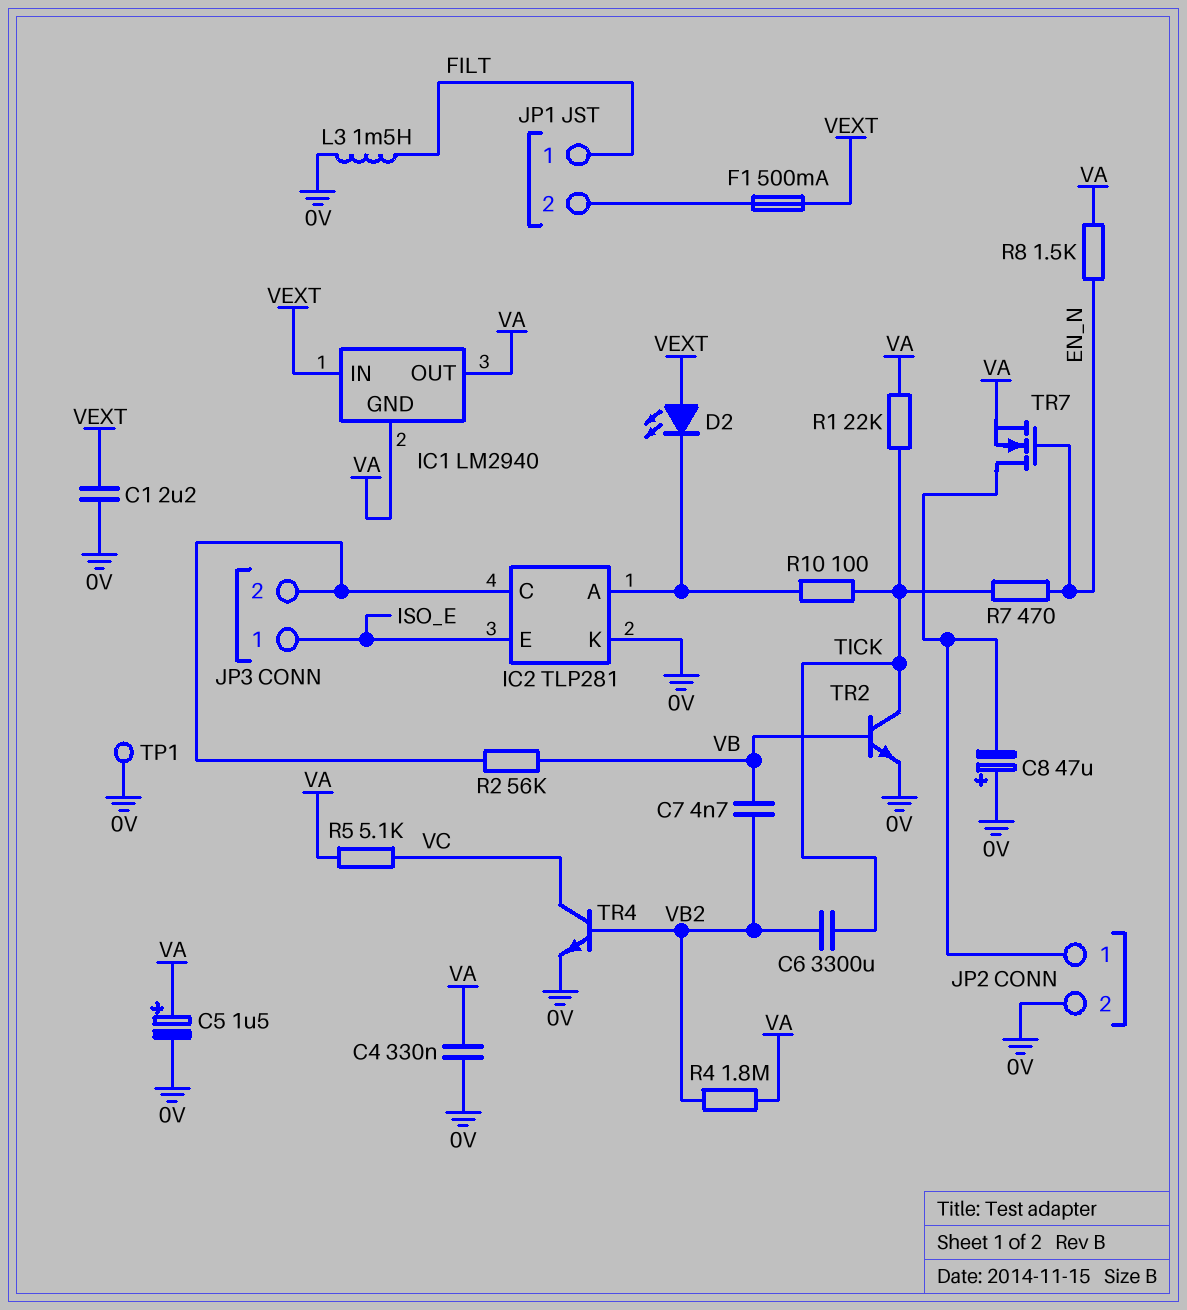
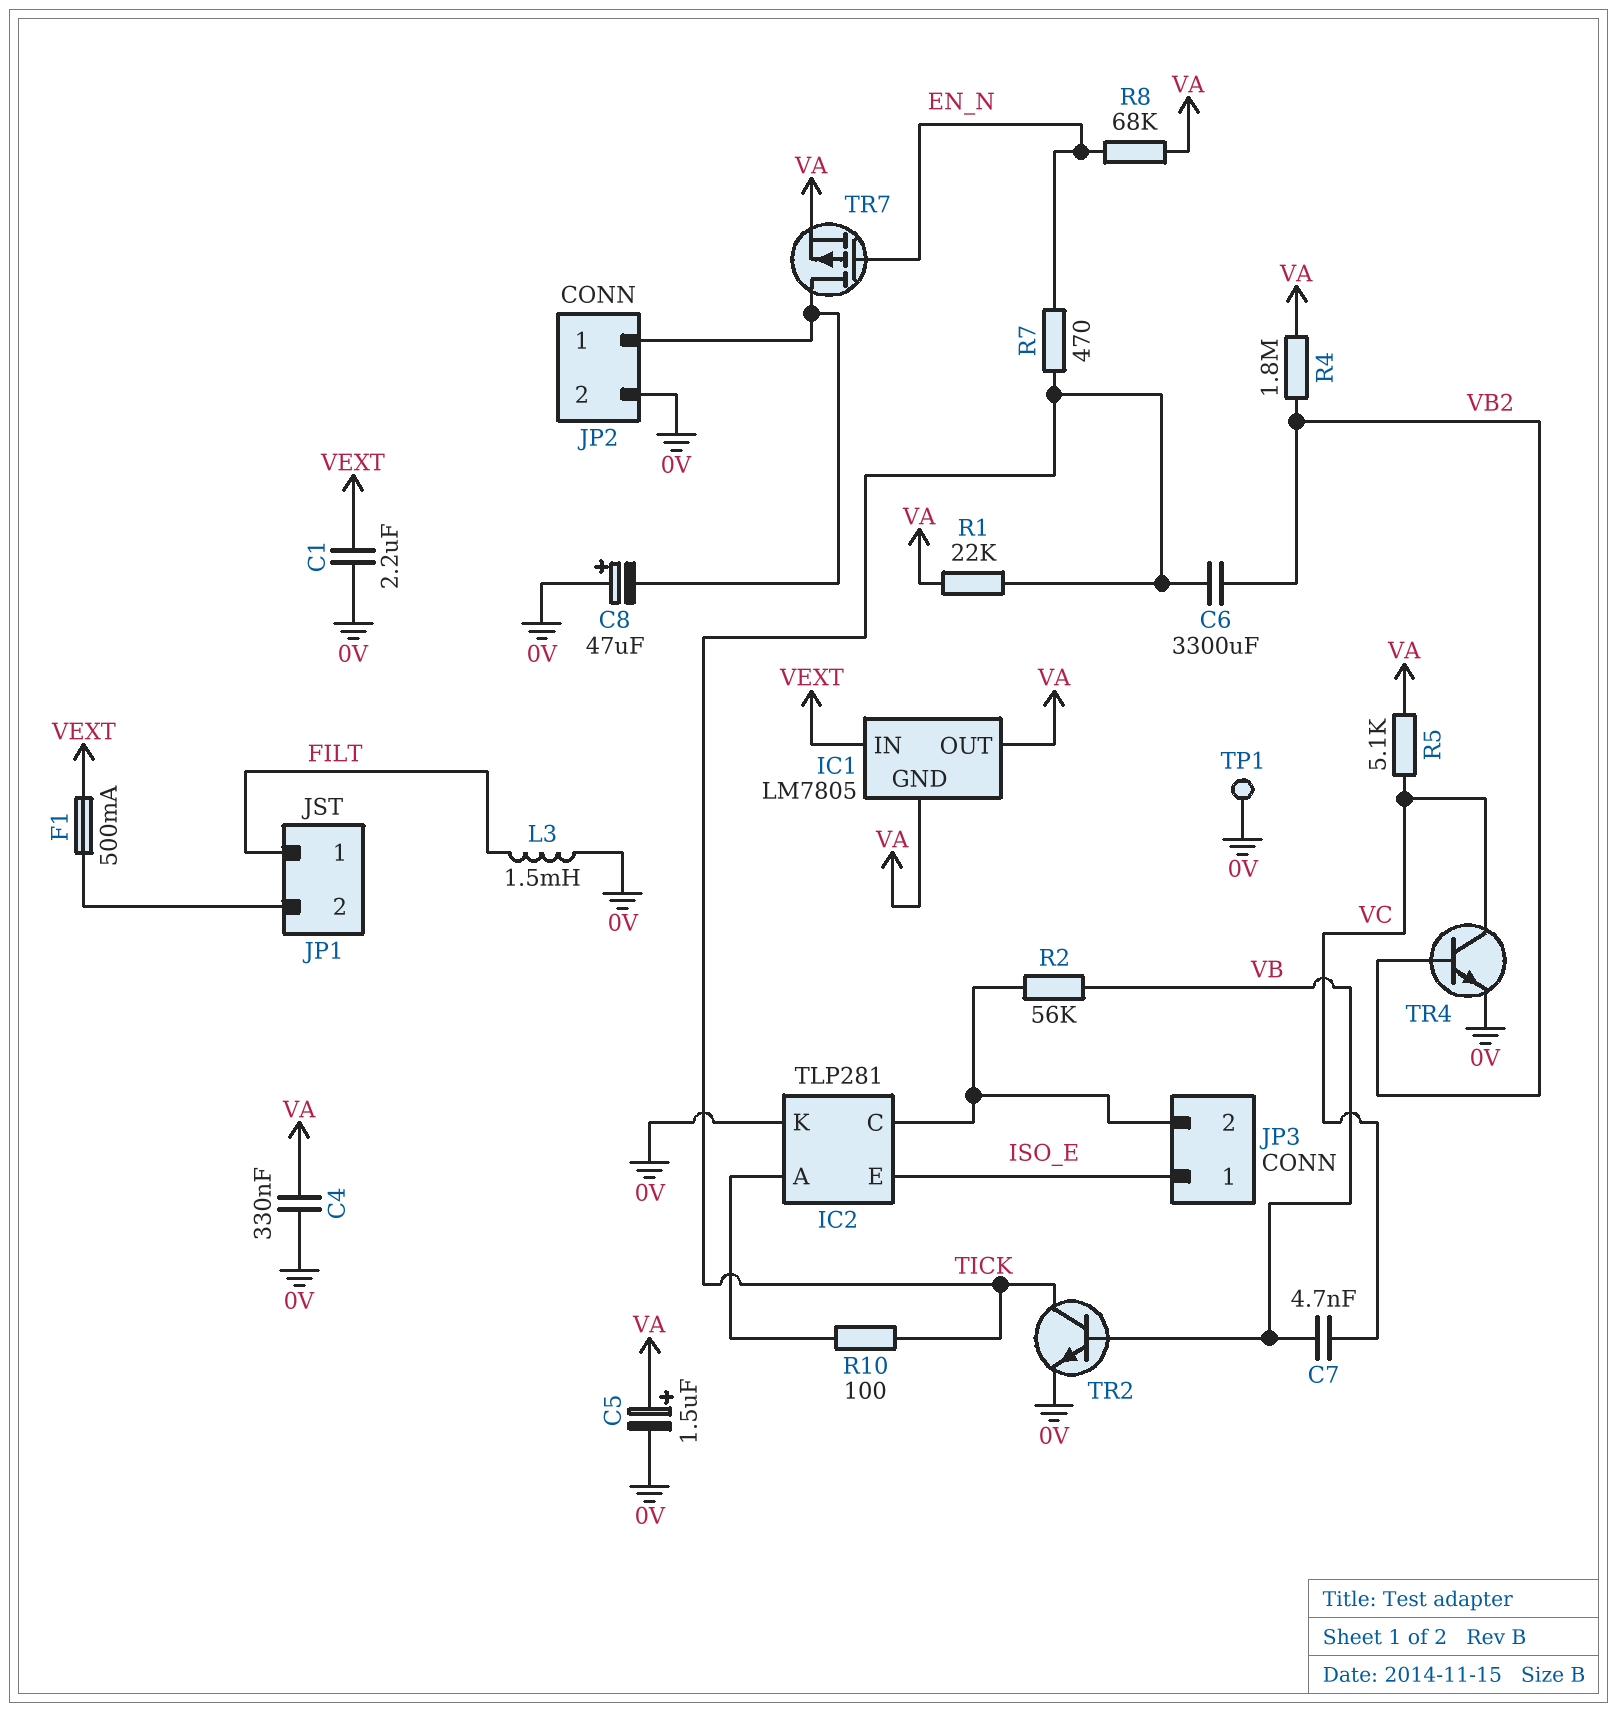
C7: 4.7nF (VB, VB2) -> 4.7nF (VB, VC)
D2: LED (A VEXT, K IC2/A) -> none
IC1: LM2940 -> LM7805
R8: 1.5k (EN_N, VA) -> 68k (EN_N, VA)
TR7: NMOS (G EN_N, D JP2/1, S VA) -> PMOS (G EN_N, D JP2/1, S VA)

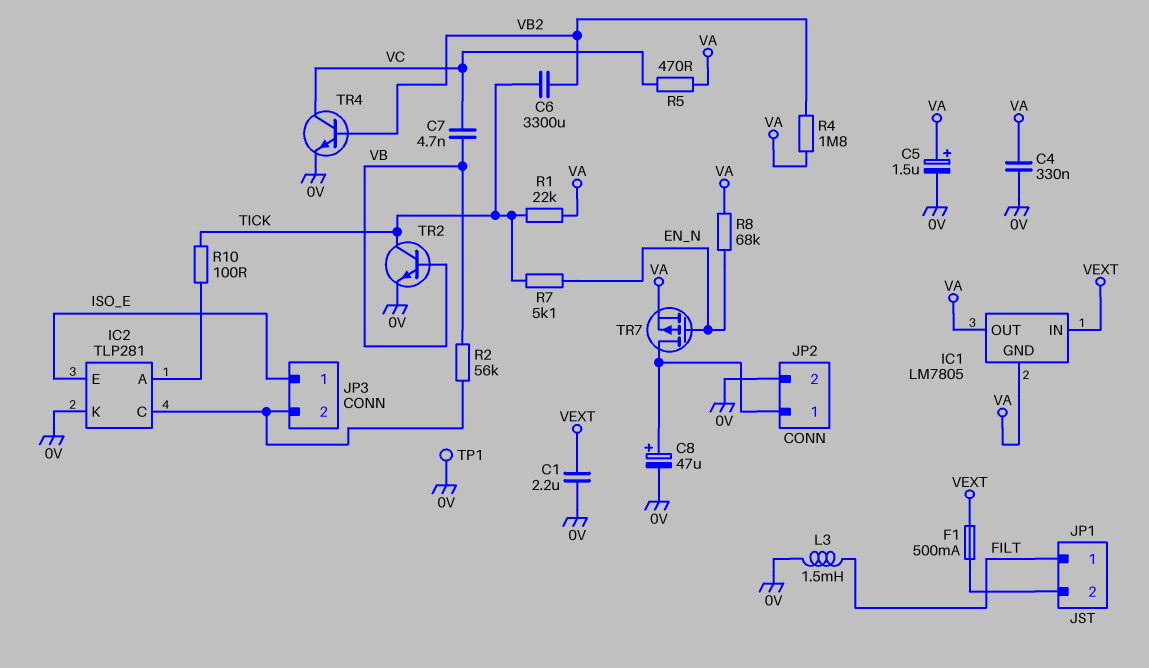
C8: 47uF (plus 0V, minus JP2/1) -> 47uF (plus JP2/1, minus 0V)
R5: 5.1k (VA, VC) -> 470 (VA, VC)
R7: 470 (EN_N, TICK) -> 5.1k (EN_N, TICK)

